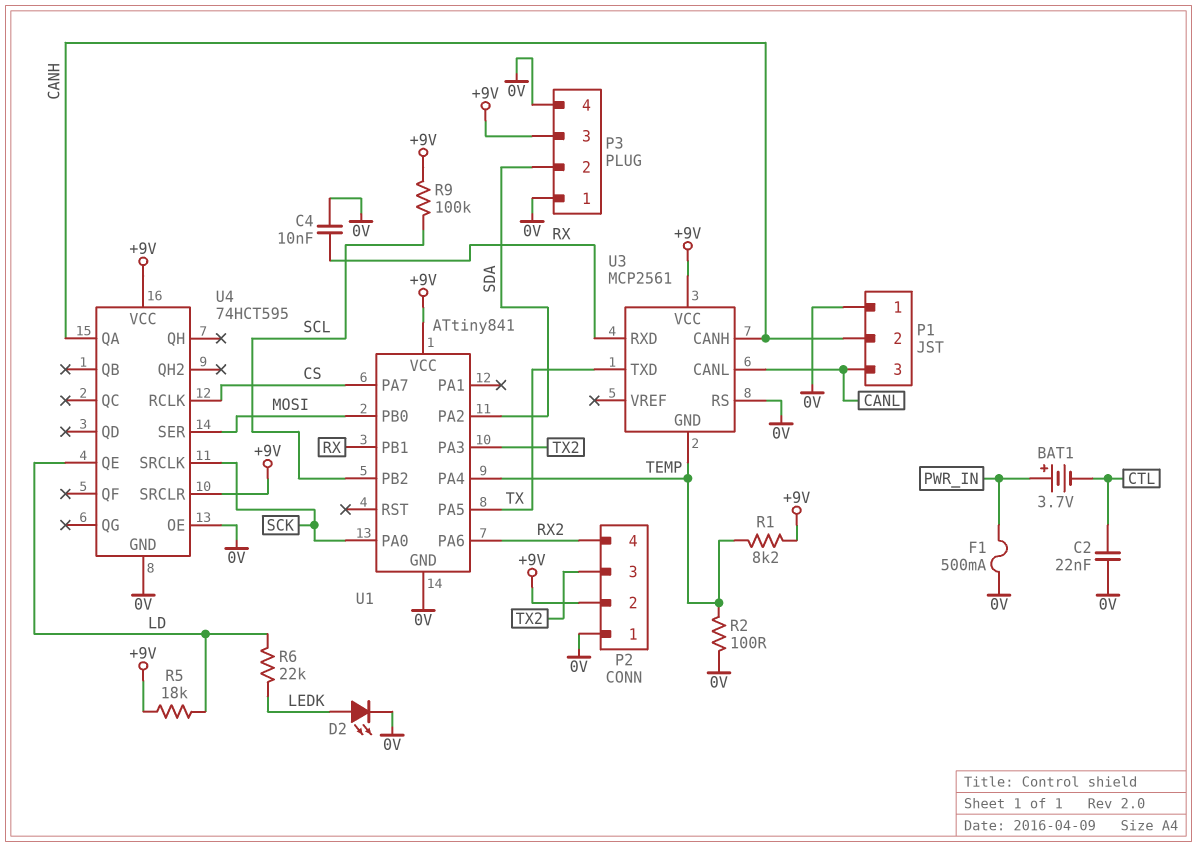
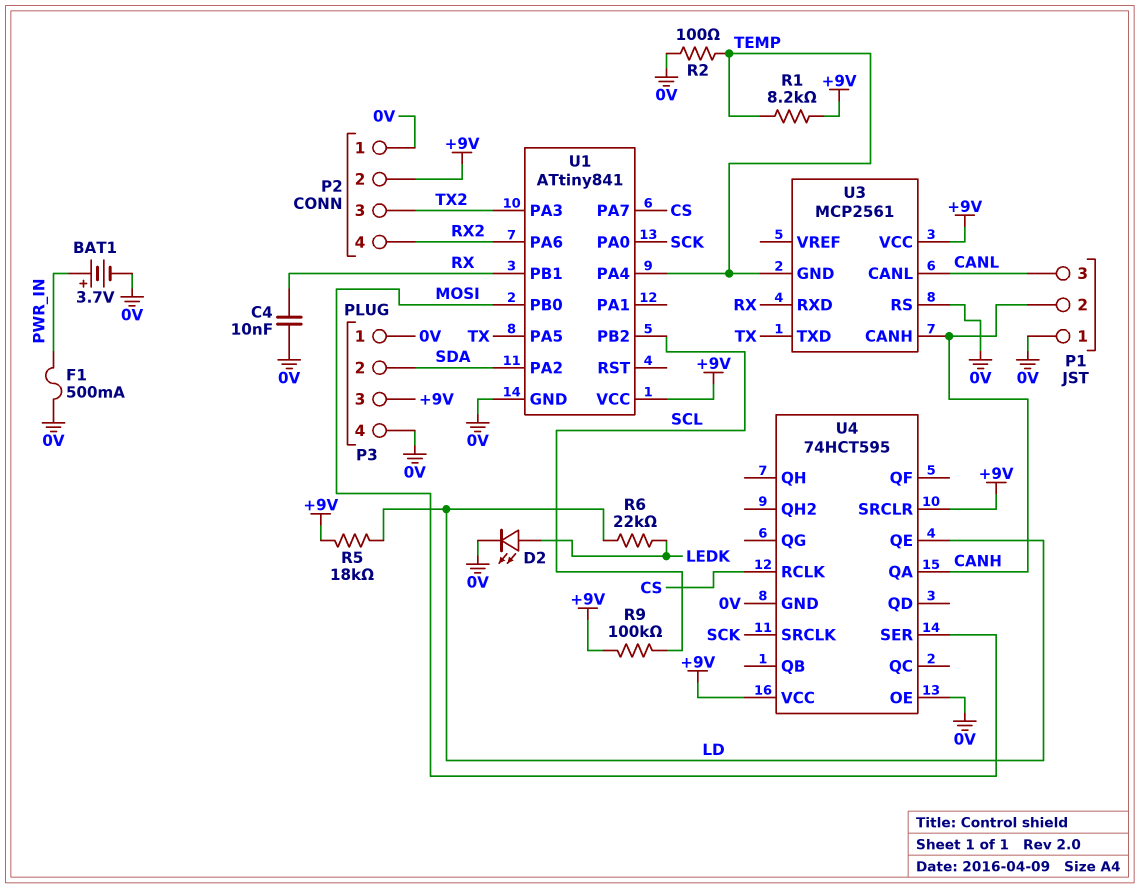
BAT1: 3.7V (plus PWR_IN, minus CTL) -> 3.7V (plus PWR_IN, minus 0V)
C2: 22nF (0V, CTL) -> none

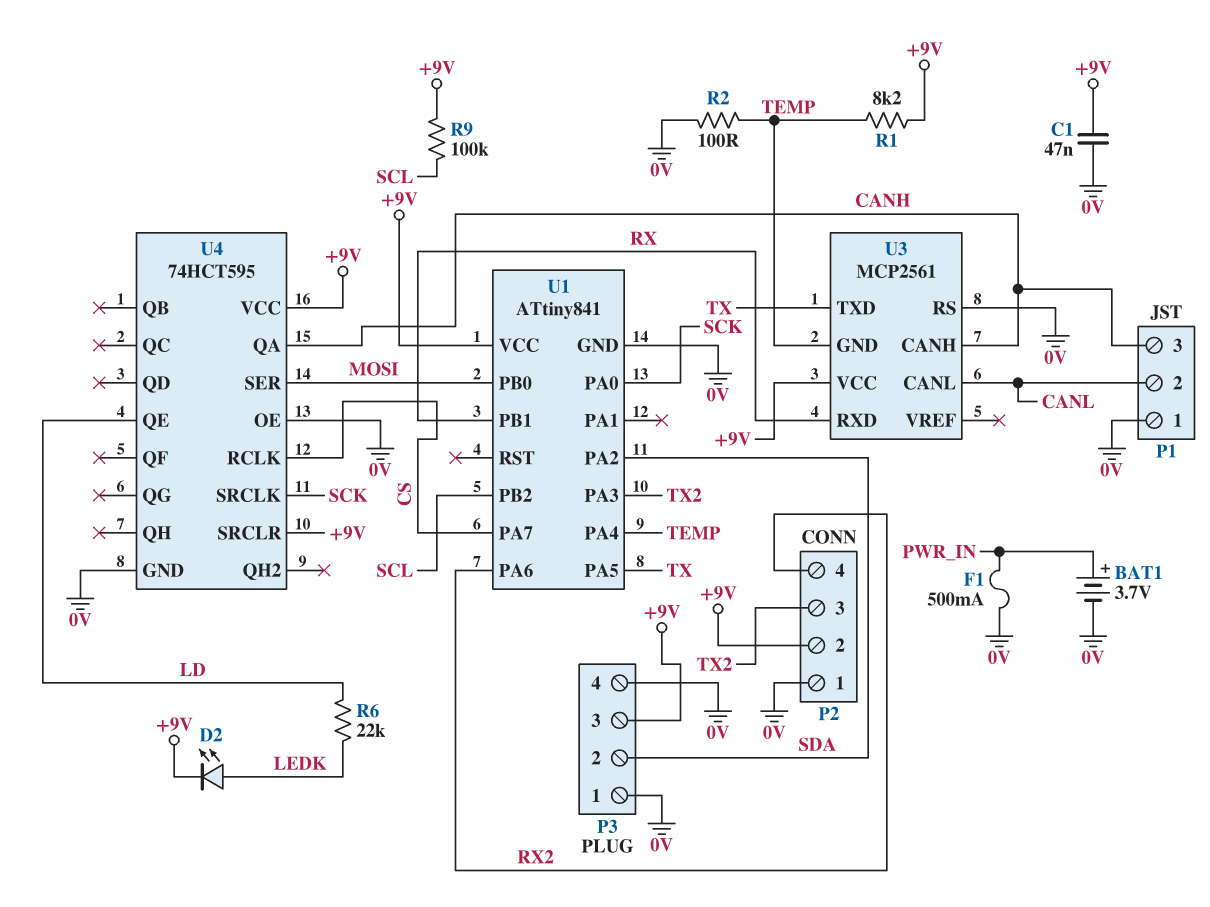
C1: none -> 47nF (+9V, 0V)
C4: 10nF (0V, RX) -> none
D2: LED (A LEDK, K 0V) -> LED (A LEDK, K +9V)
P1 pin 2: CANH -> CANL
P1 pin 3: CANL -> CANH
R5: 18k (+9V, LD) -> none

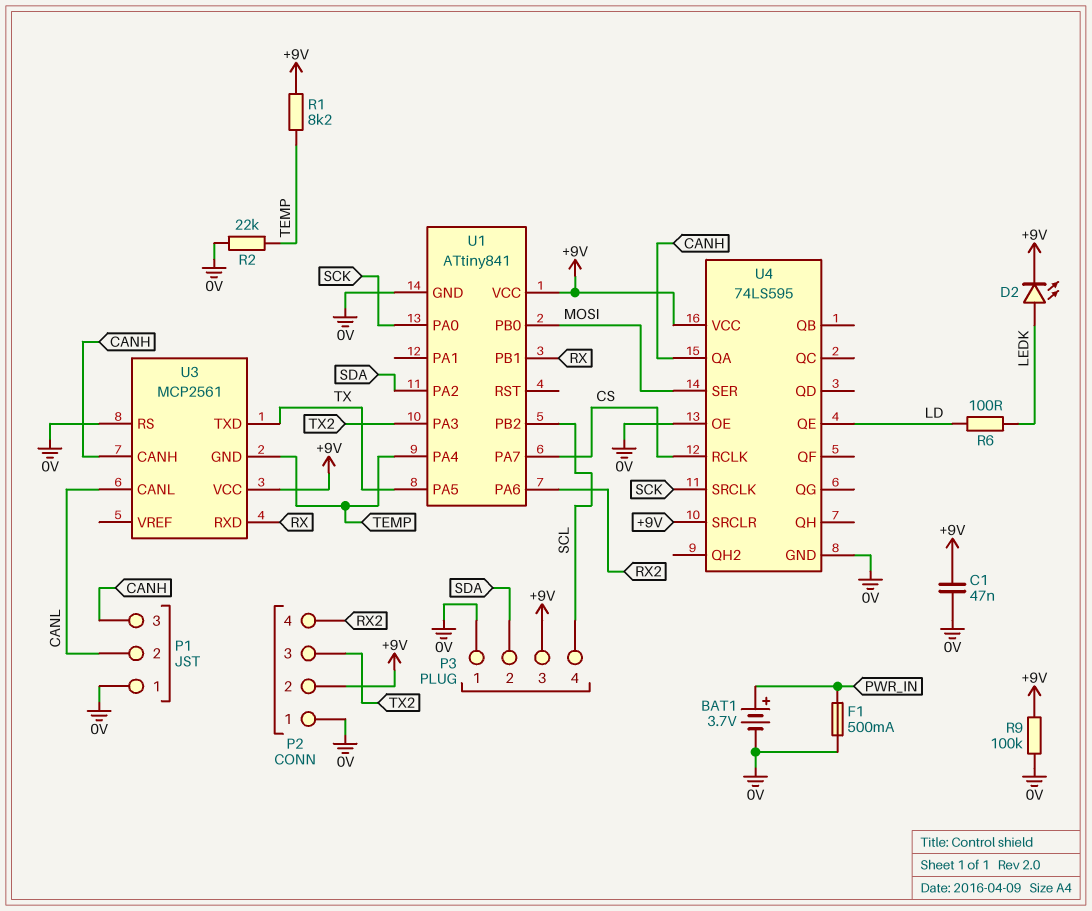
P3 pin 4: 0V -> SCL
R2: 100 (0V, TEMP) -> 22k (0V, TEMP)
R6: 22k (LD, LEDK) -> 100 (LD, LEDK)
R9: 100k (+9V, SCL) -> 100k (+9V, 0V)
U4: 74HCT595 -> 74LS595

